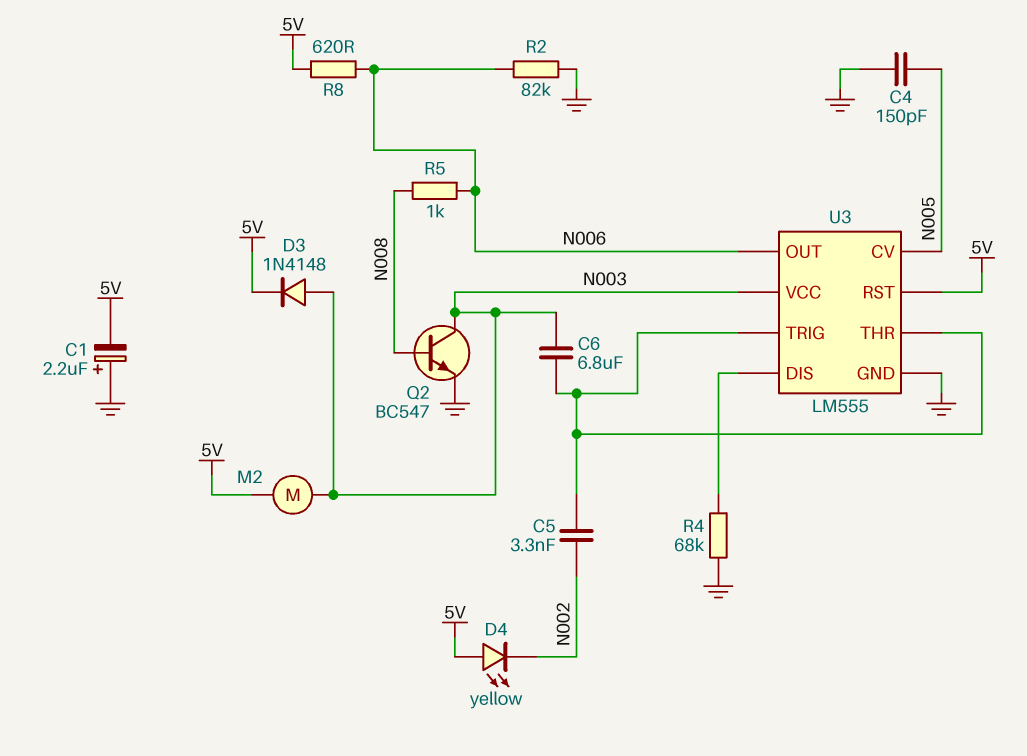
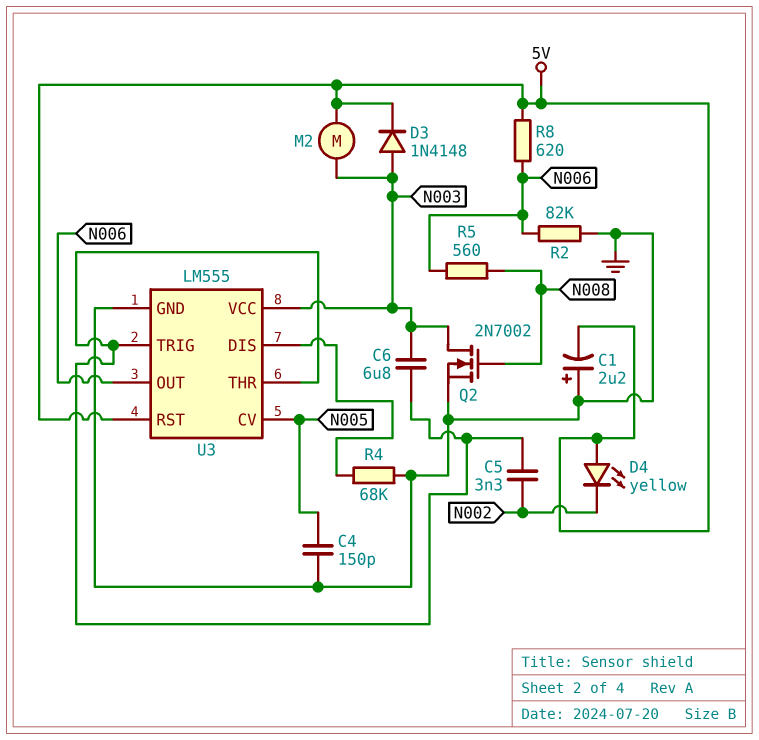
Q2: NPN BC547 (B N008, C N003, E GND) -> NMOS 2N7002 (G N008, D N003, S GND)
R5: 1k (N006, N008) -> 560 (N006, N008)

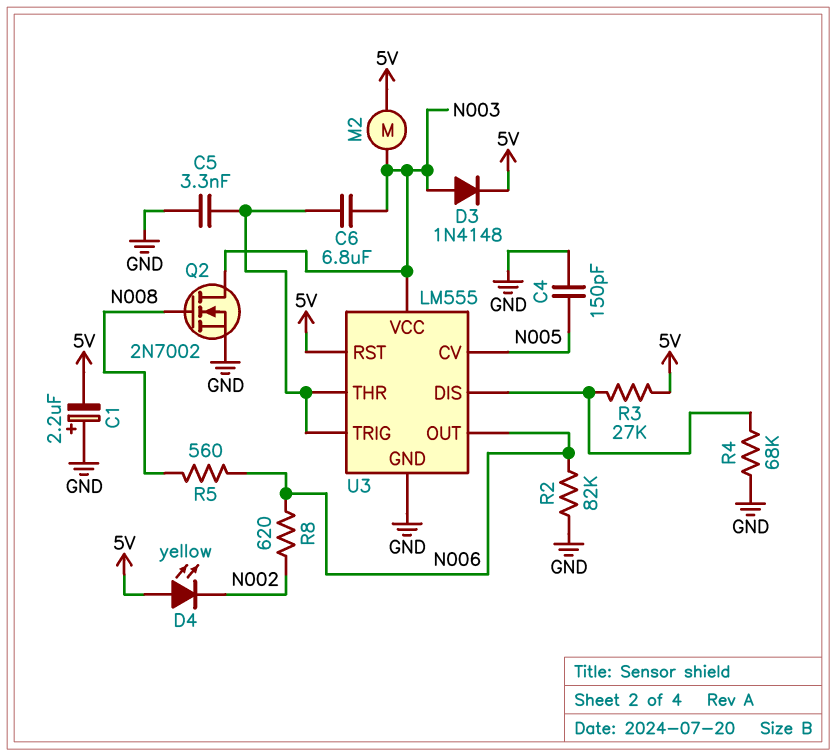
C5: 3.3nF (N002, U3/THR) -> 3.3nF (GND, U3/THR)
R3: none -> 27k (5V, U3/DIS)
R8: 620 (5V, N006) -> 620 (N002, N006)

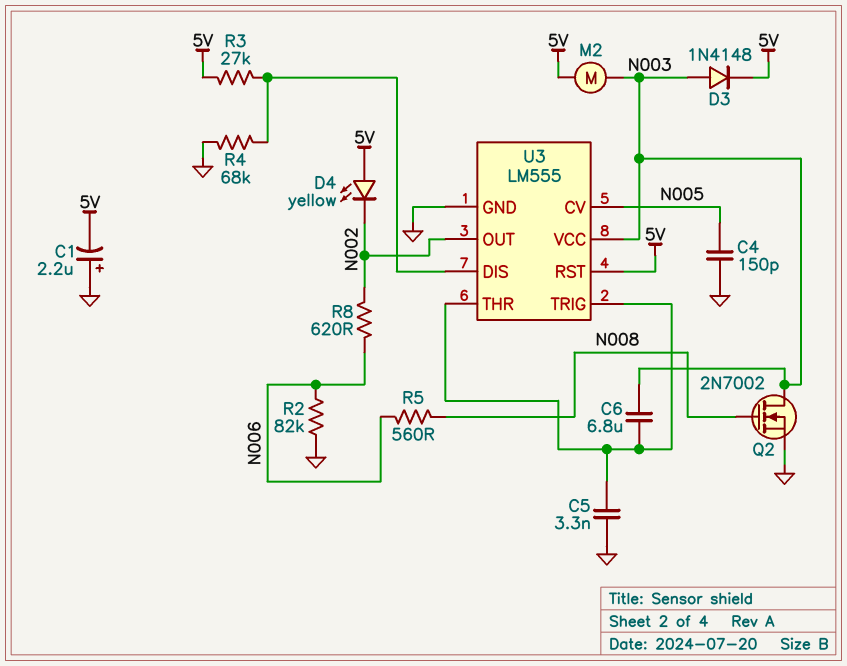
U3 pin OUT: N006 -> N002

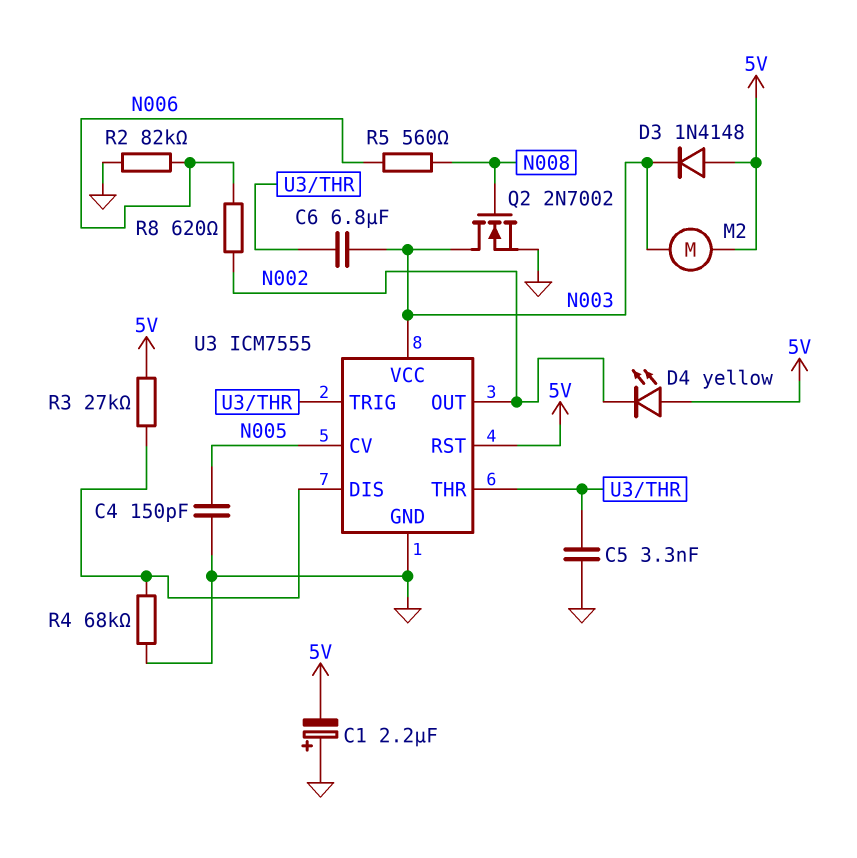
D3: diode 1N4148 (A N003, K 5V) -> diode 1N4148 (A 5V, K N003)
U3: LM555 -> ICM7555

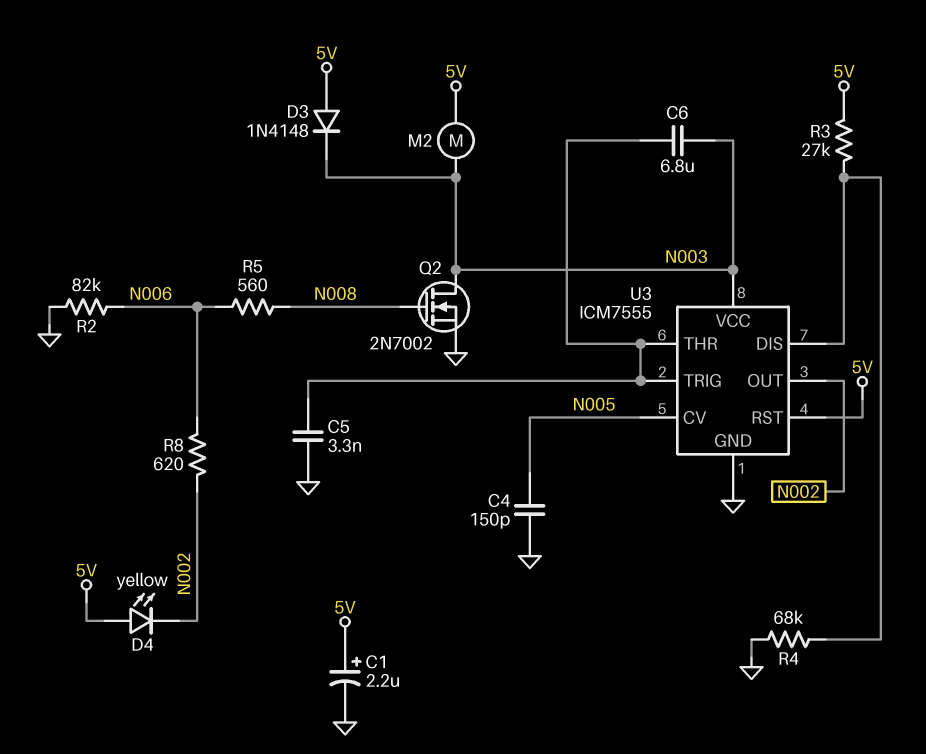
C1: 2.2uF (plus GND, minus 5V) -> 2.2uF (plus 5V, minus GND)

